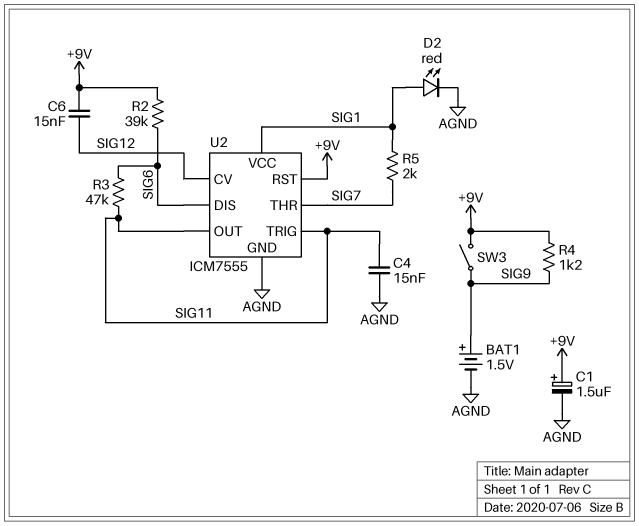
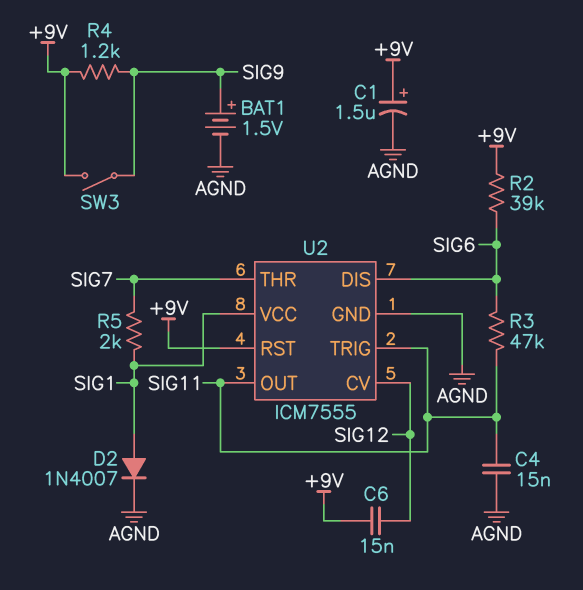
D2: LED red (A SIG1, K AGND) -> diode 1N4007 (A SIG1, K AGND)

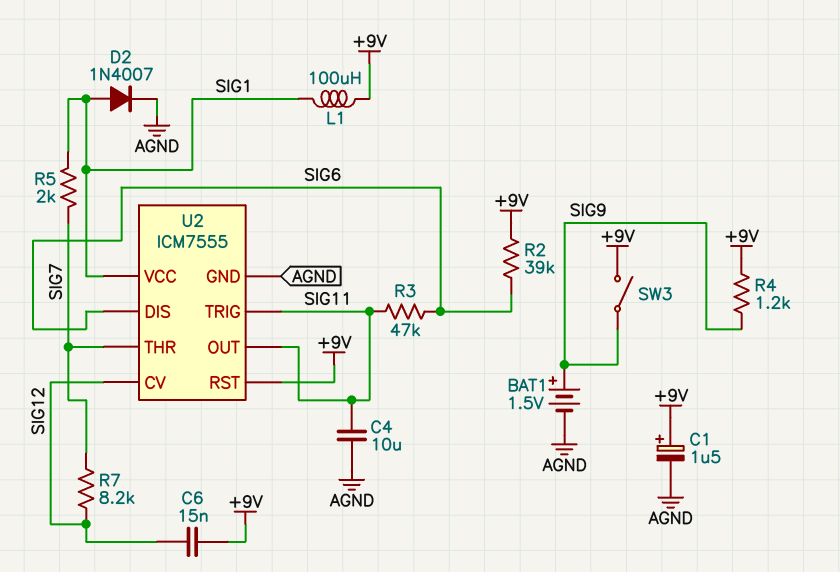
C4: 15nF (AGND, SIG11) -> 10uF (AGND, SIG11)
L1: none -> 100uH (+9V, SIG1)
R7: none -> 8.2k (SIG7, SIG12)

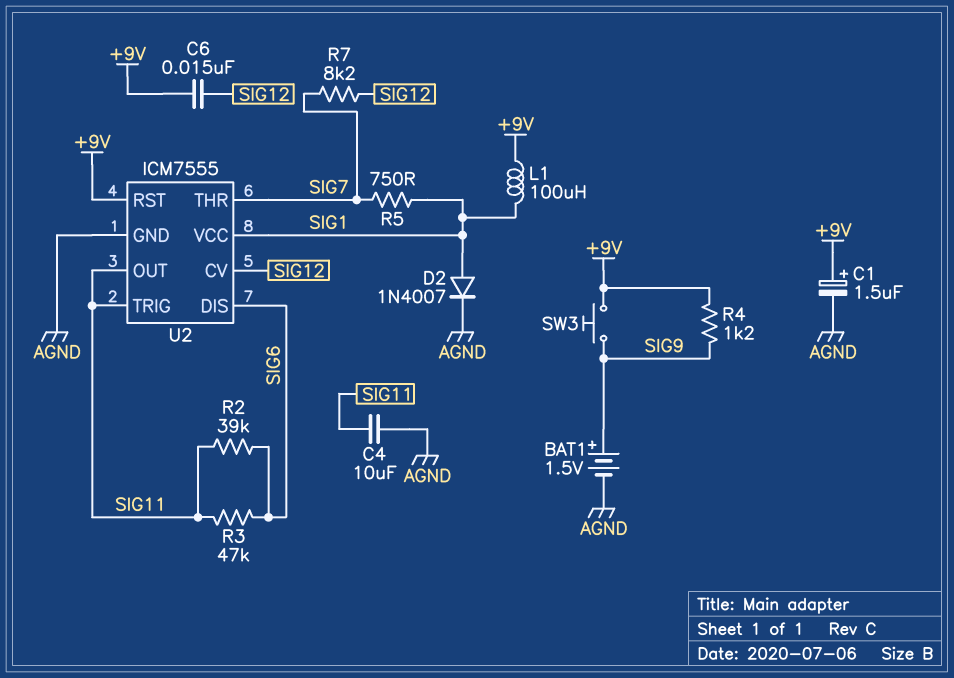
R2: 39k (+9V, SIG6) -> 39k (SIG6, SIG11)
R5: 2k (SIG1, SIG7) -> 750 (SIG1, SIG7)
SW3: switch (+9V, SIG9) -> button (+9V, SIG9)

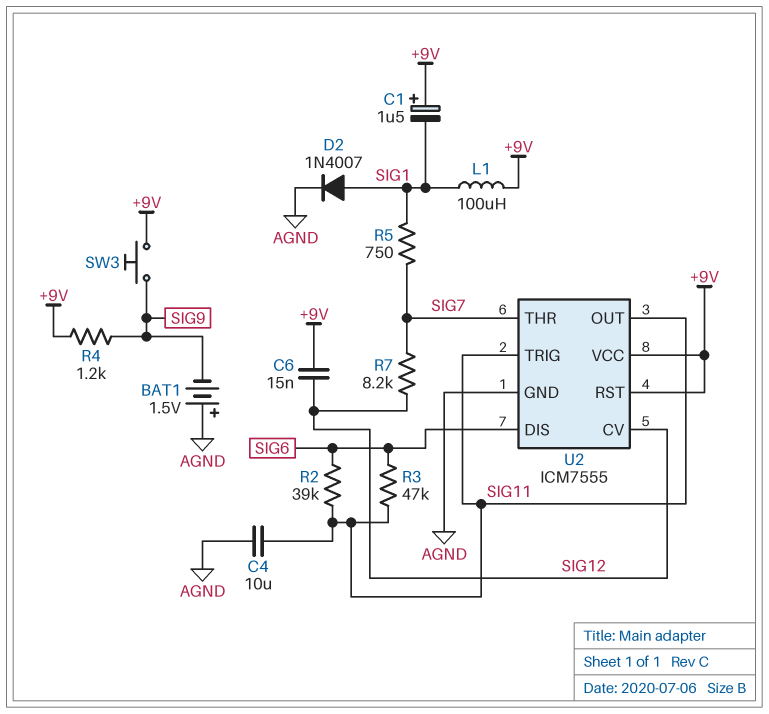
BAT1: 1.5V (plus SIG9, minus AGND) -> 1.5V (plus AGND, minus SIG9)
C1: 1.5uF (plus +9V, minus AGND) -> 1.5uF (plus +9V, minus SIG1)
U2 pin VCC: SIG1 -> +9V

